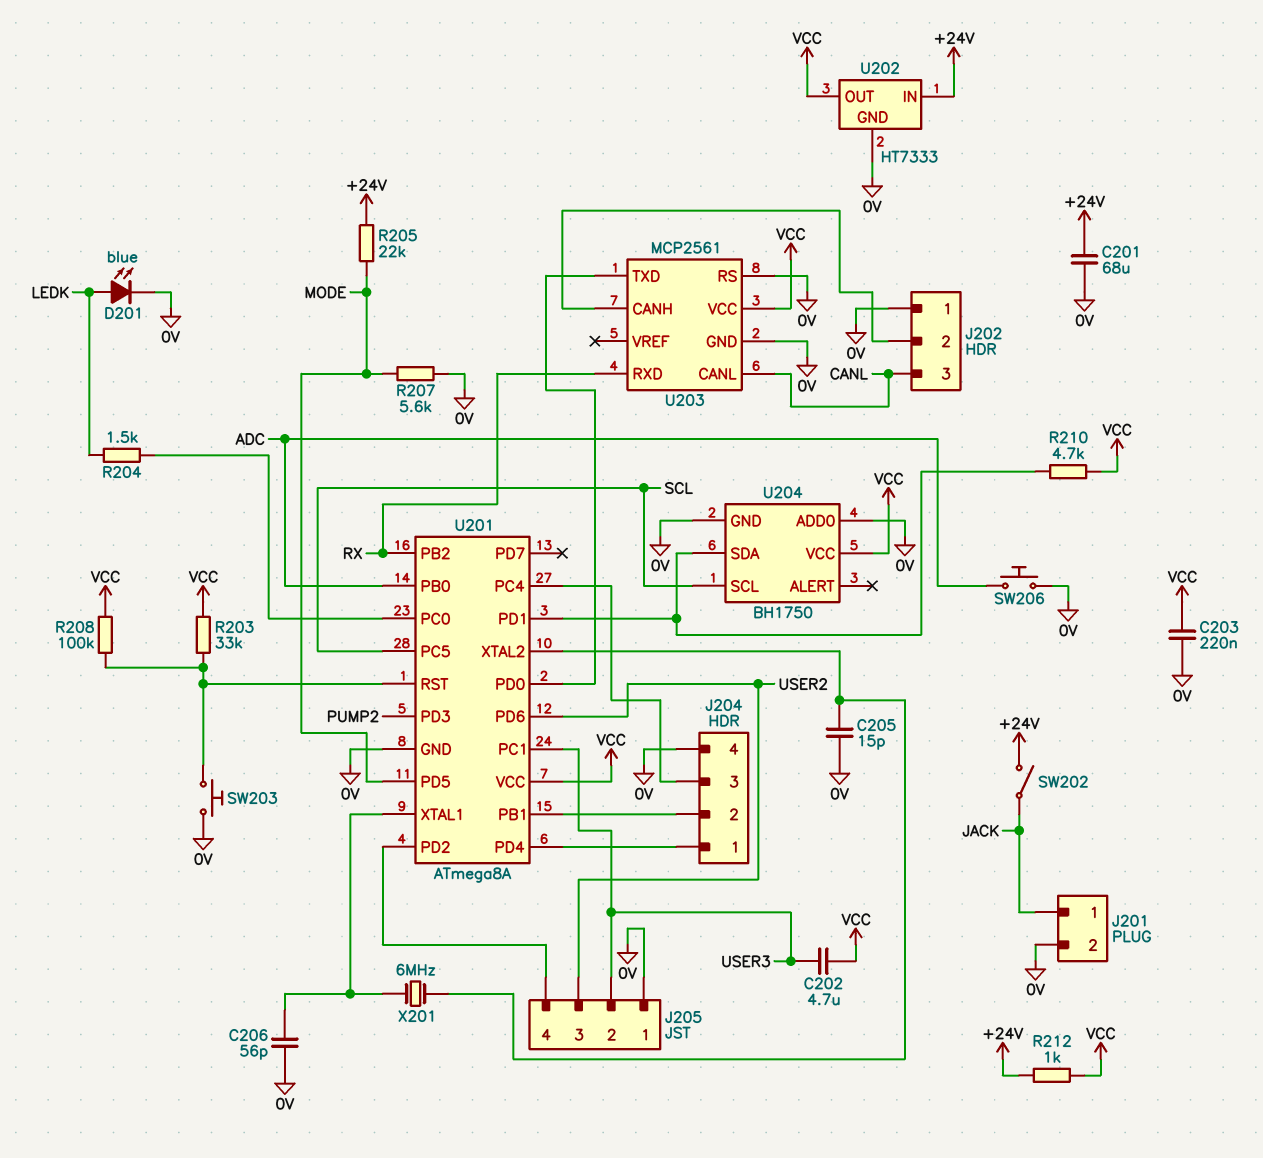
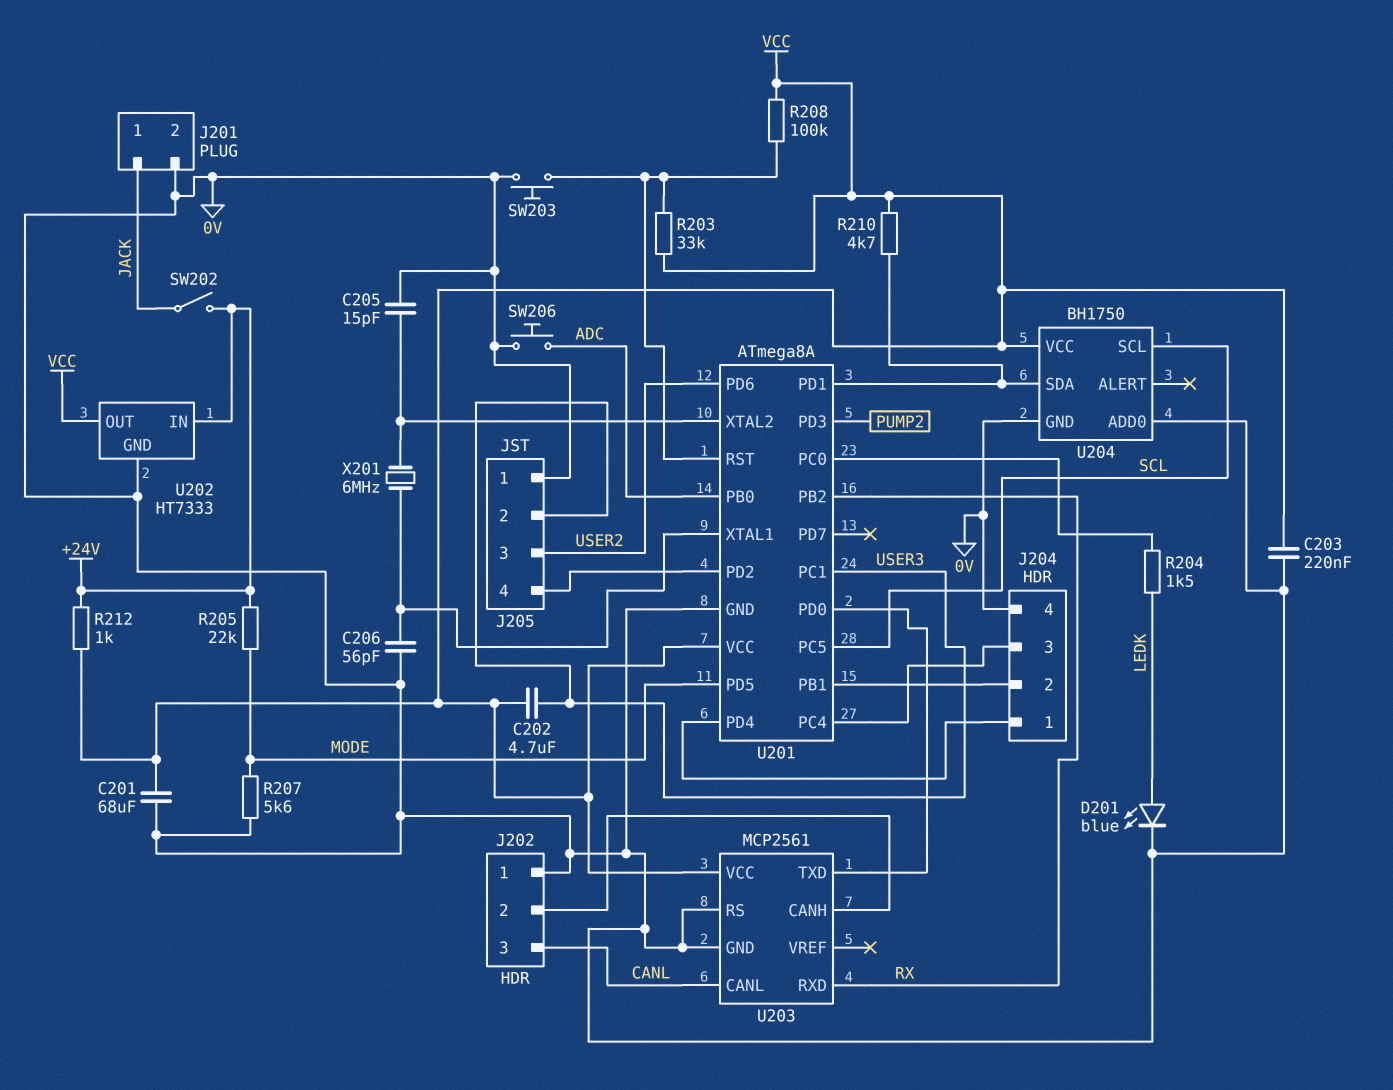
C201: 68uF (+24V, 0V) -> 68uF (0V, VCC)

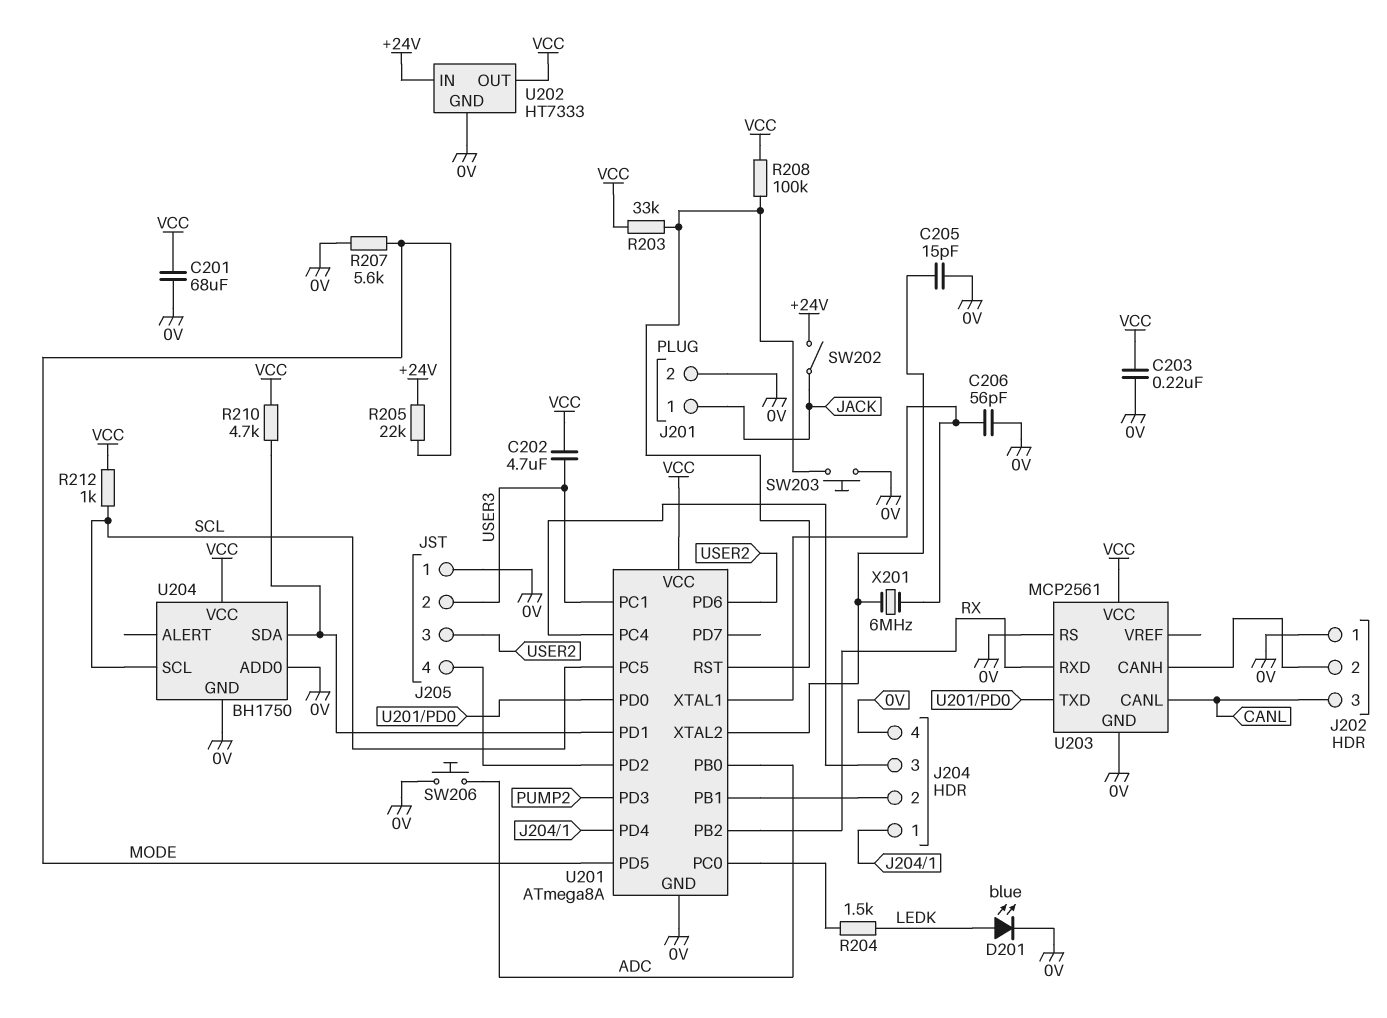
R212: 1k (+24V, VCC) -> 1k (SCL, VCC)

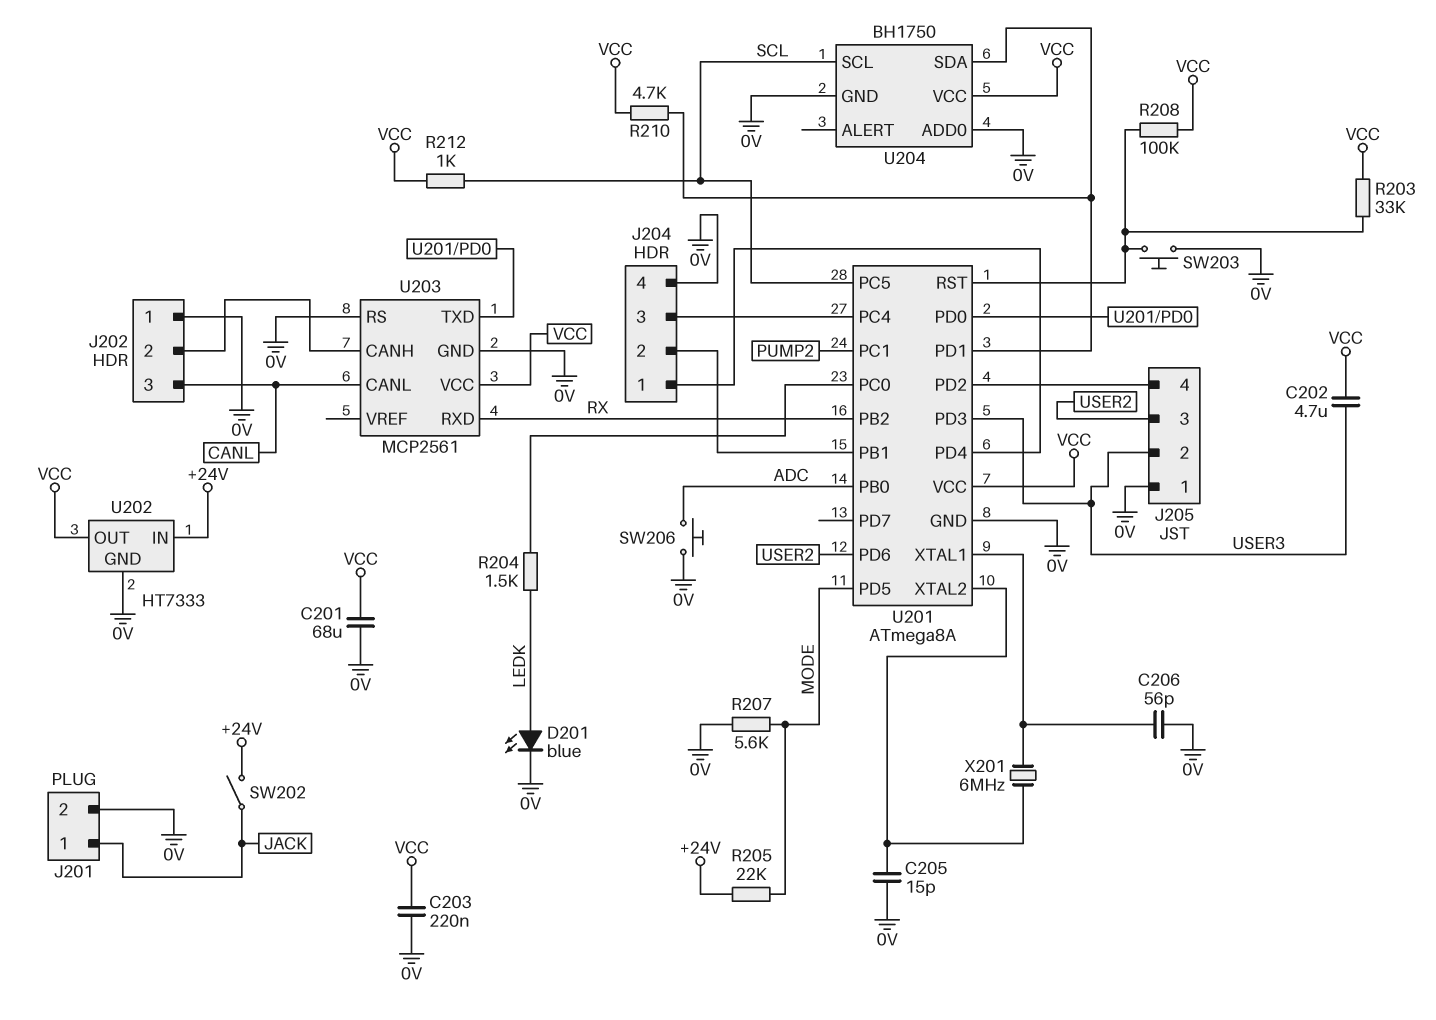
U201 pin PC1: USER3 -> PUMP2
U201 pin PD3: PUMP2 -> USER3

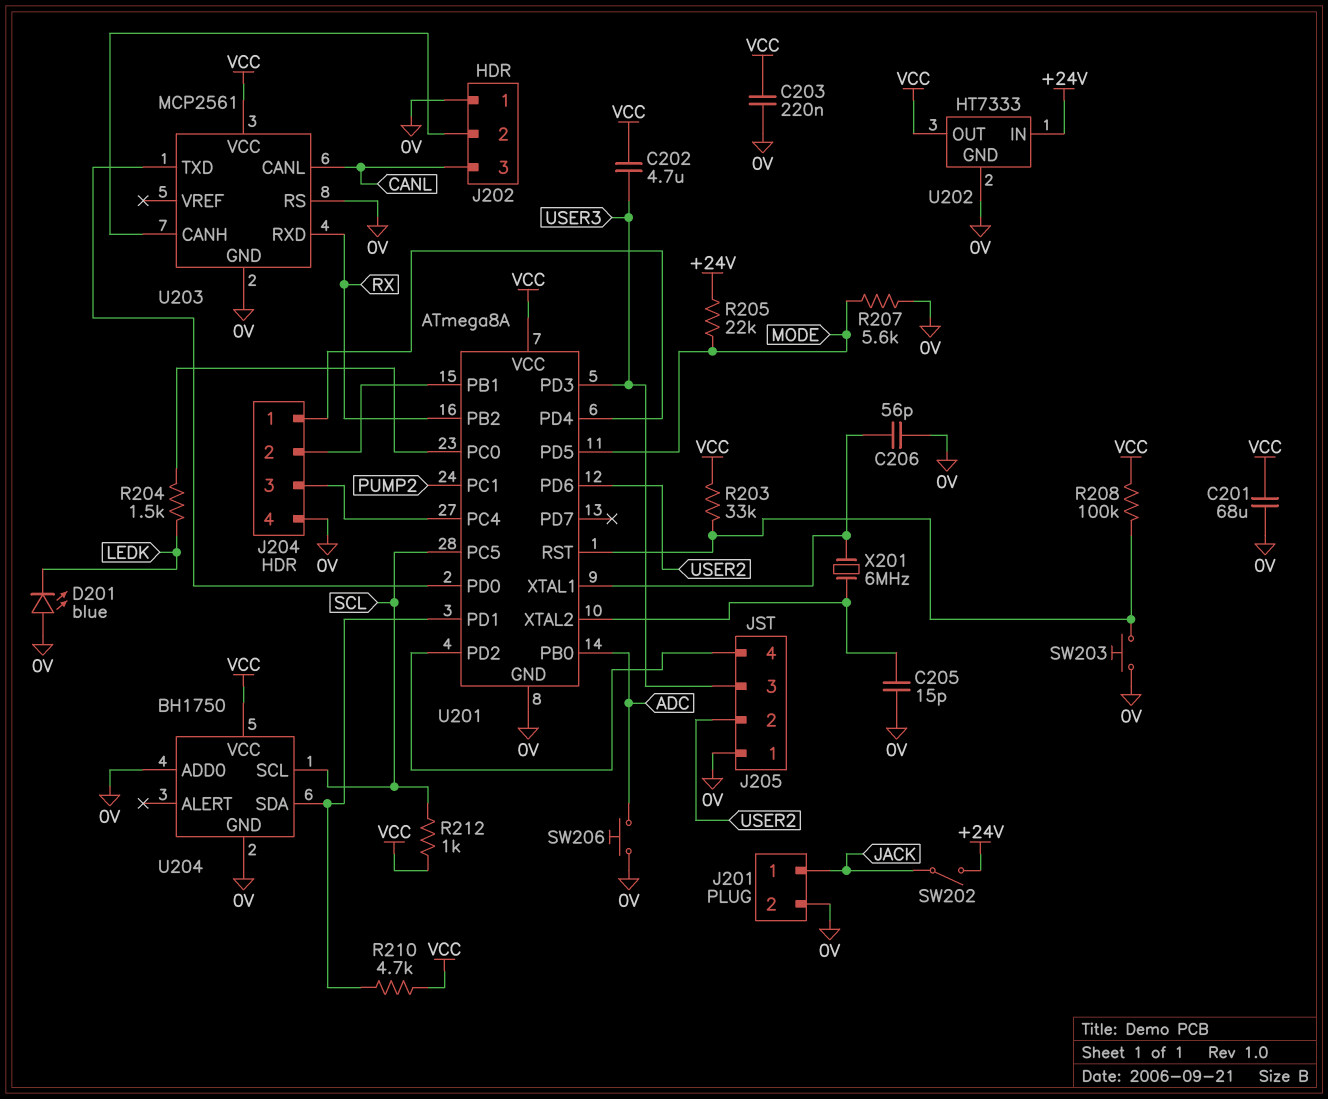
D201: LED blue (A LEDK, K 0V) -> LED blue (A 0V, K LEDK)
J205 pin 2: USER3 -> USER2
J205 pin 3: USER2 -> USER3

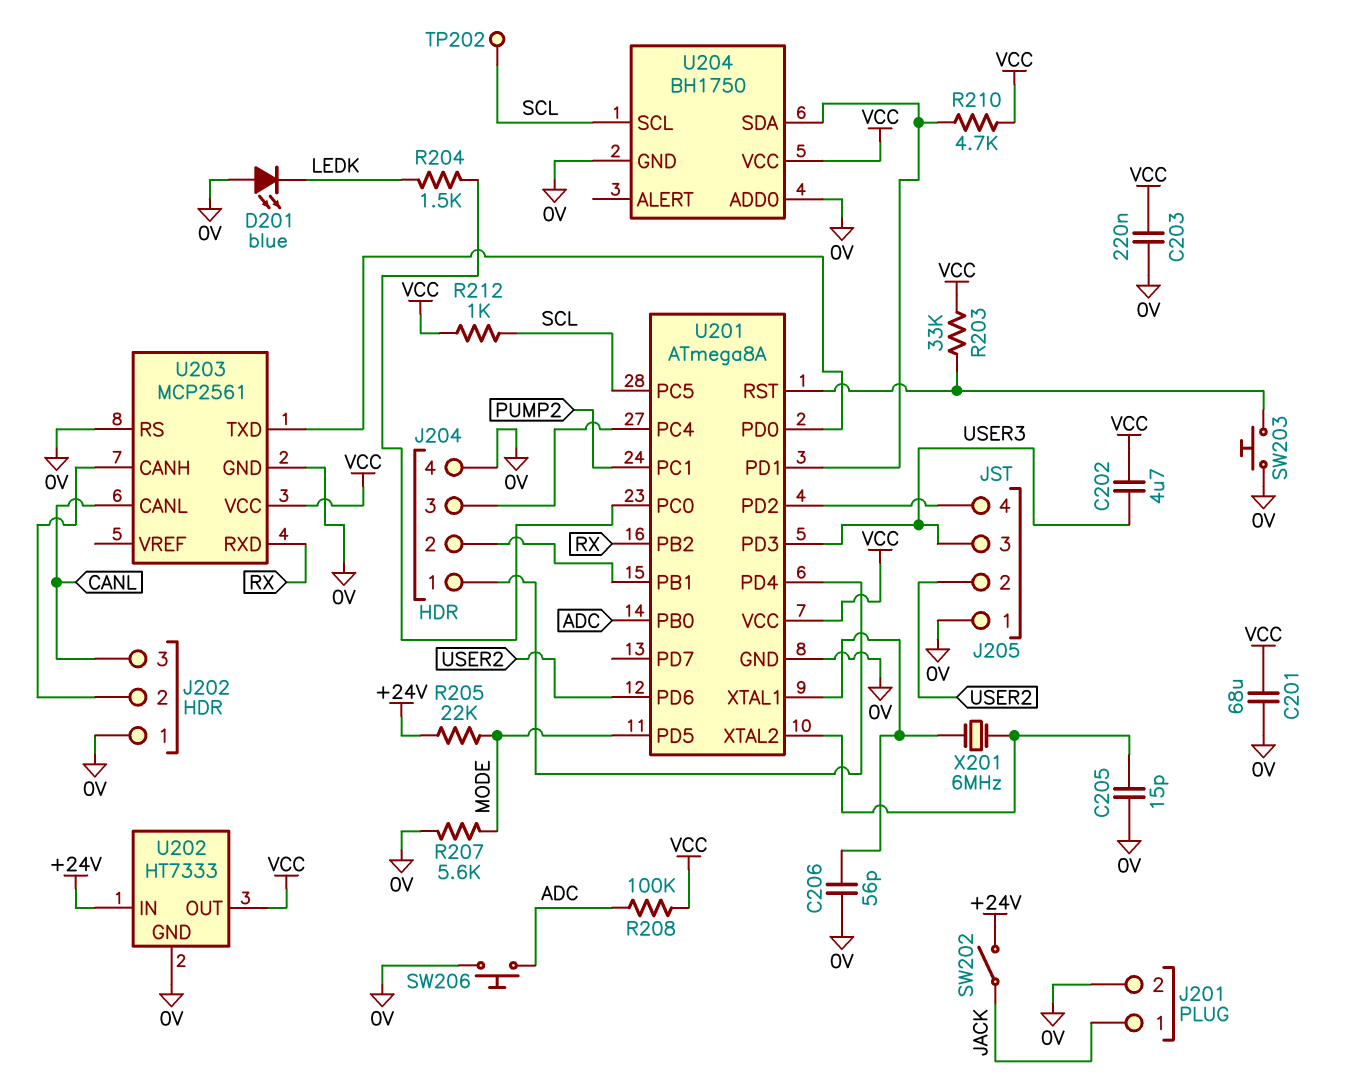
R208: 100k (U201/RST, VCC) -> 100k (ADC, VCC)
TP202: none -> test point (SCL)

